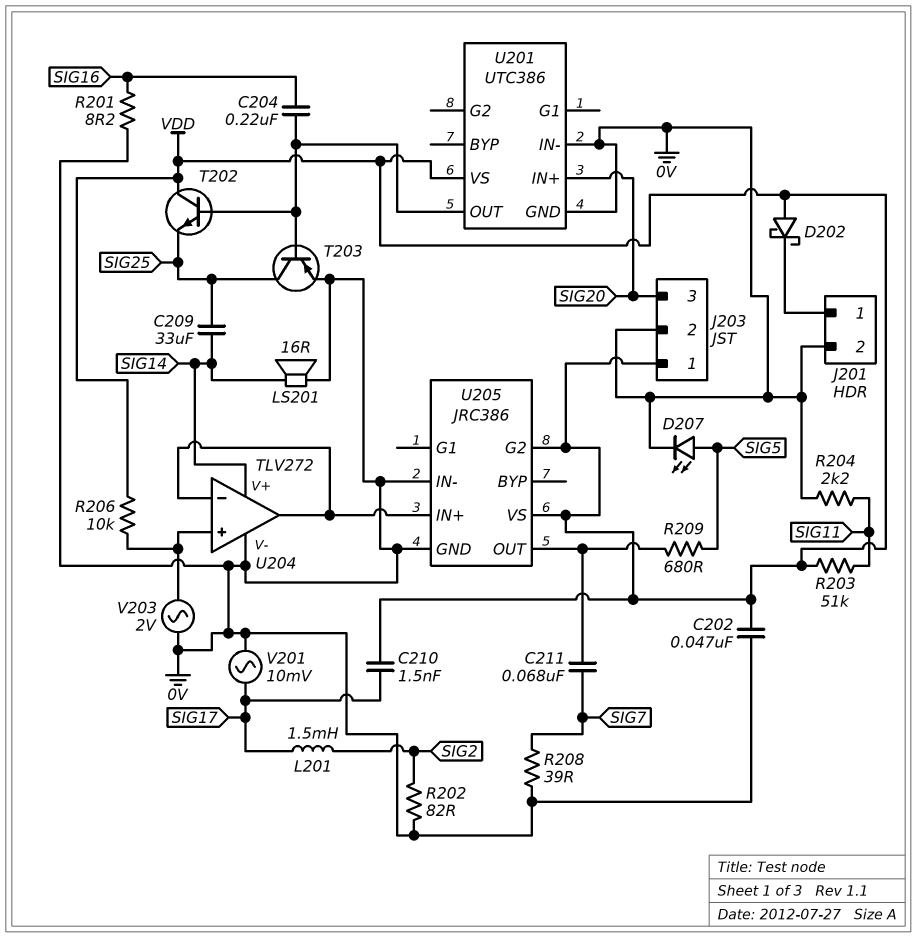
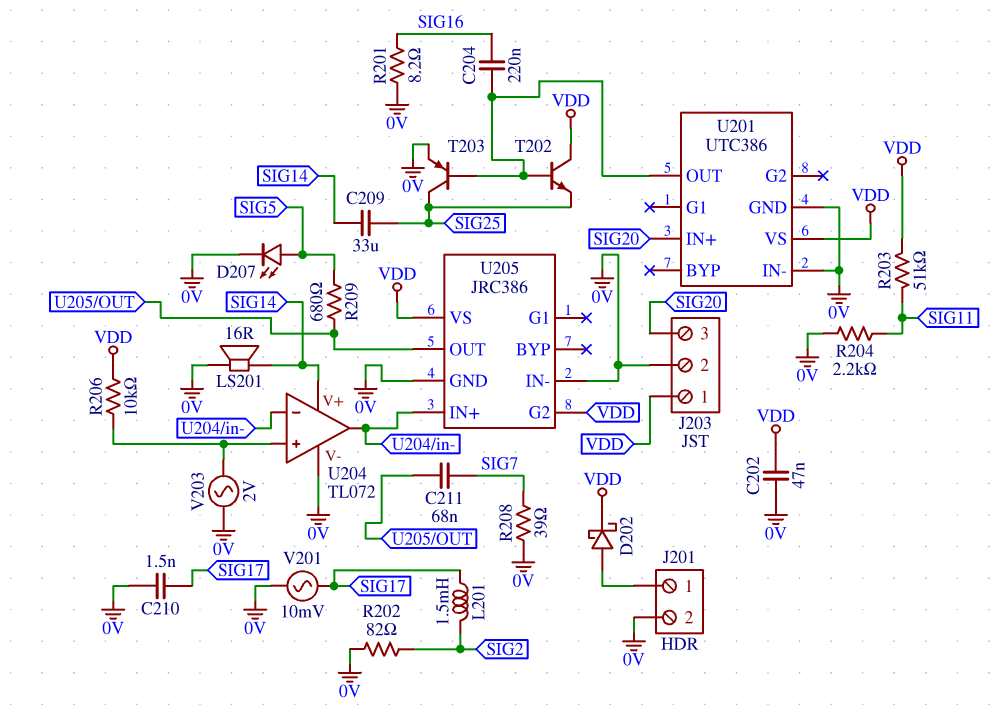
C210: 1.5nF (SIG17, VDD) -> 1.5nF (0V, SIG17)
D202: schottky (A VDD, K J201/1) -> schottky (A J201/1, K VDD)
U204: TLV272 -> TL072

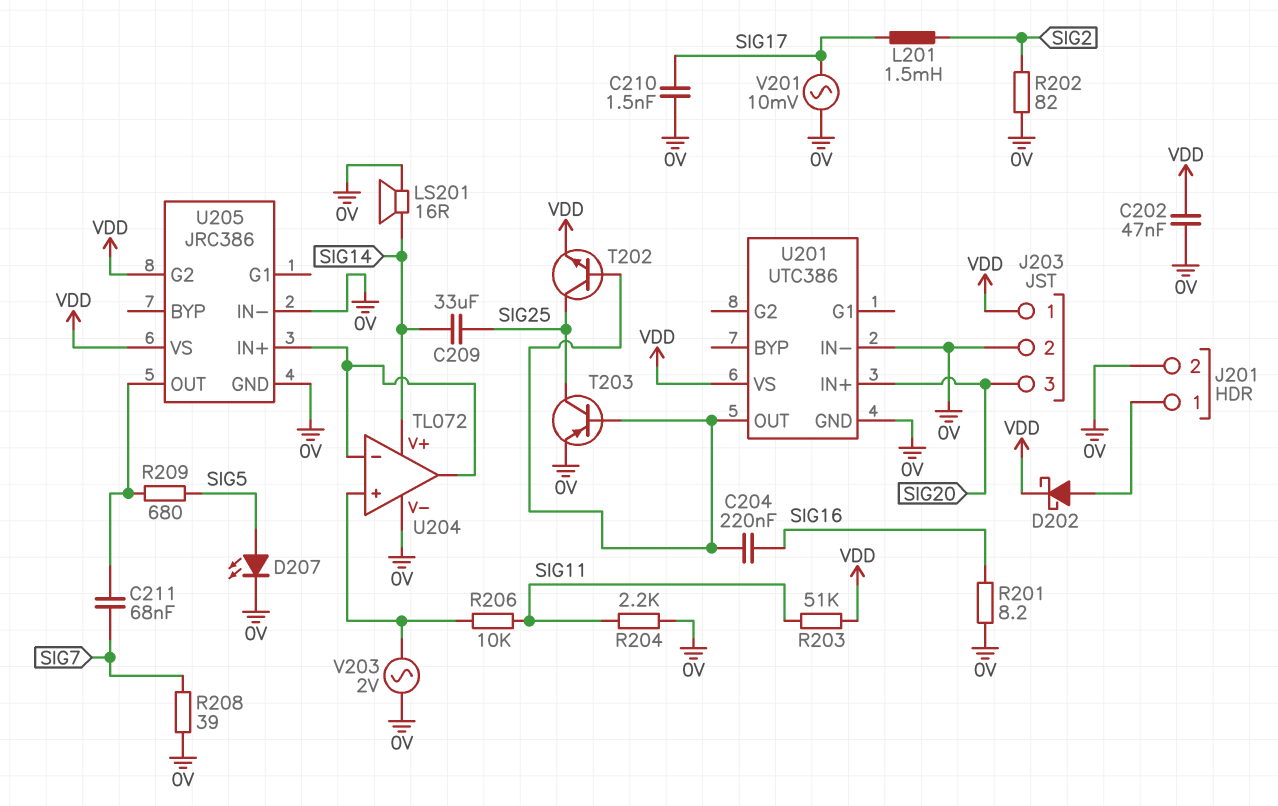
R206: 10k (U204/in+, VDD) -> 10k (SIG11, U204/in+)
T202: NPN (B U201/OUT, C VDD, E SIG25) -> NPN (B U201/OUT, C SIG25, E VDD)

